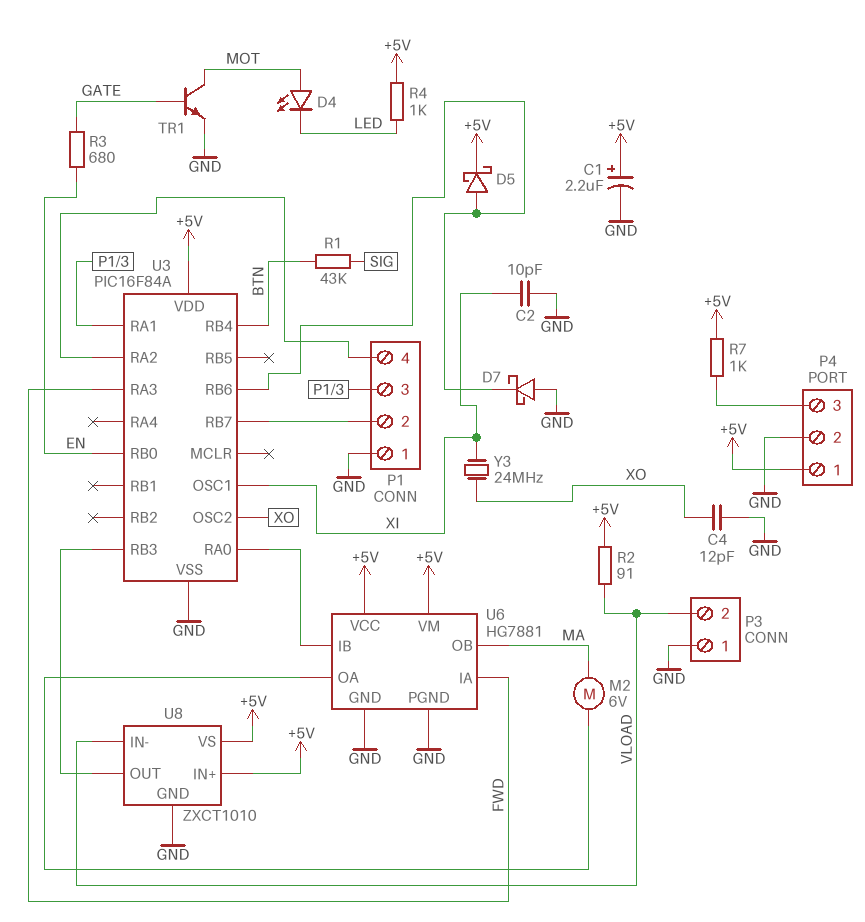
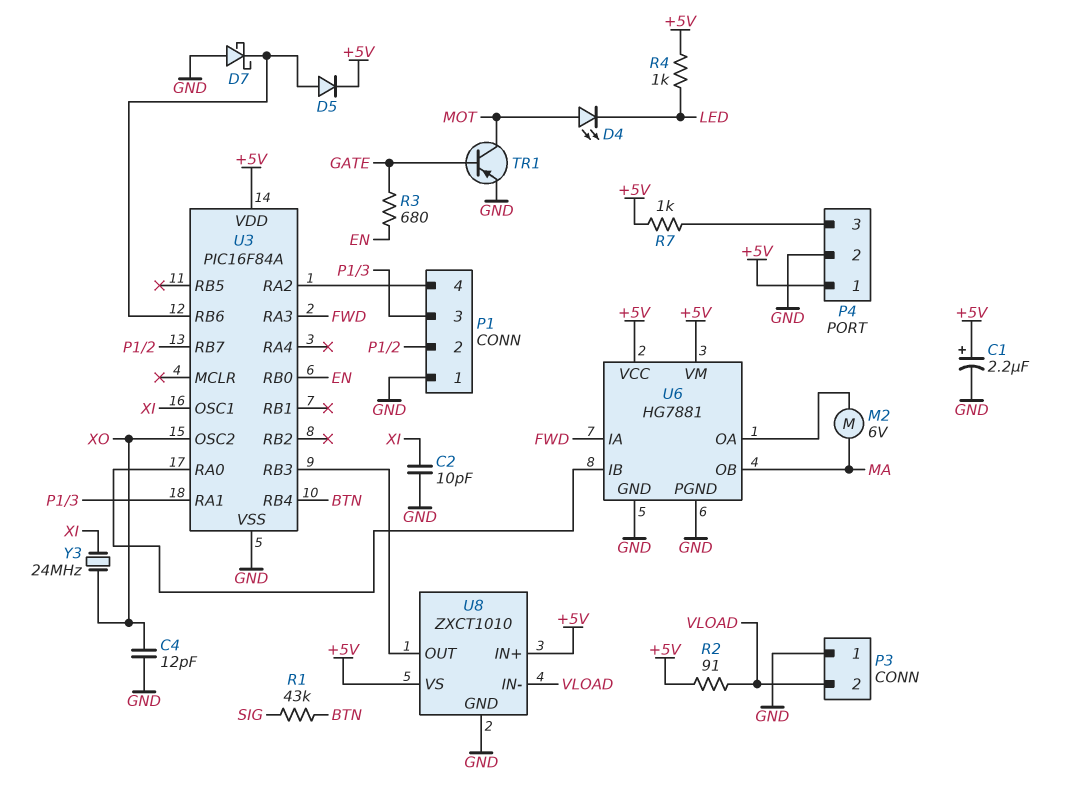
D5: schottky (A U3/RB6, K +5V) -> diode (A U3/RB6, K +5V)
TR1: NPN (B GATE, C MOT, E GND) -> PNP (B GATE, C MOT, E GND)

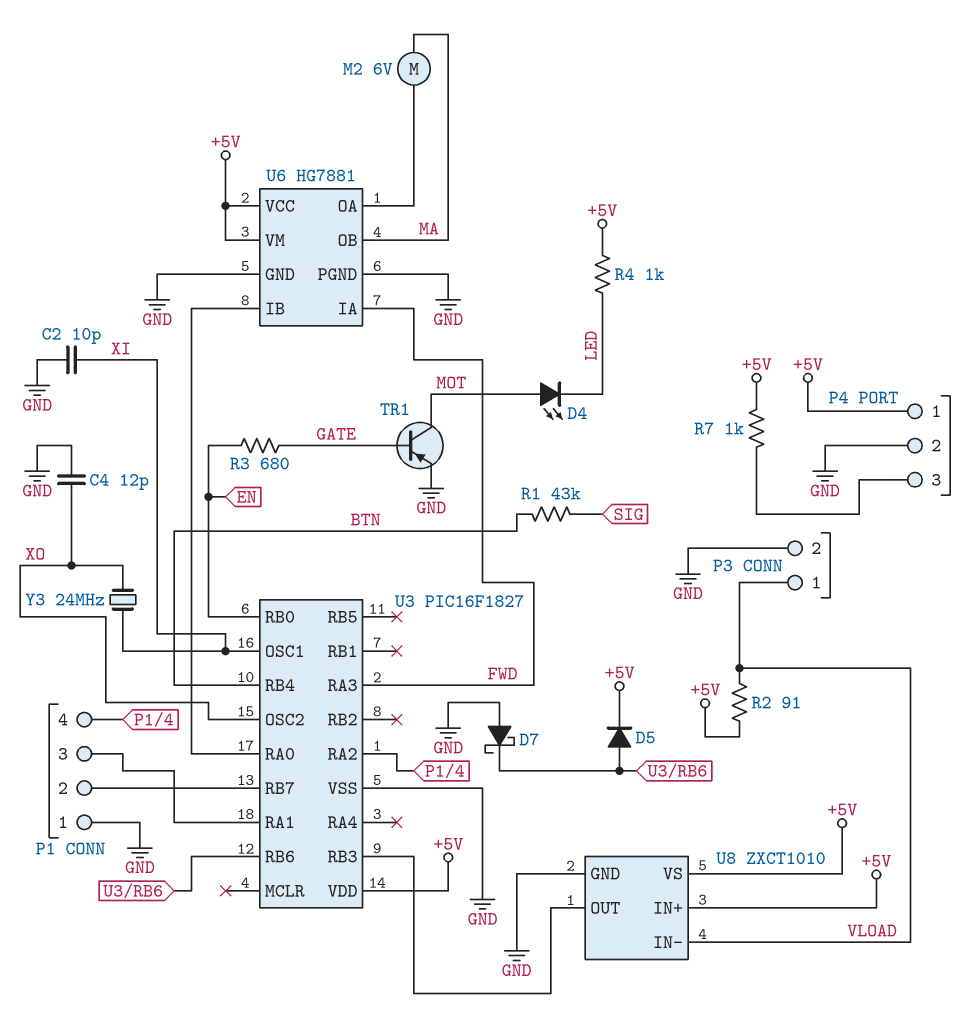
C1: 2.2uF (plus +5V, minus GND) -> none
P3 pin 1: GND -> VLOAD
P3 pin 2: VLOAD -> GND
U3: PIC16F84A -> PIC16F1827

